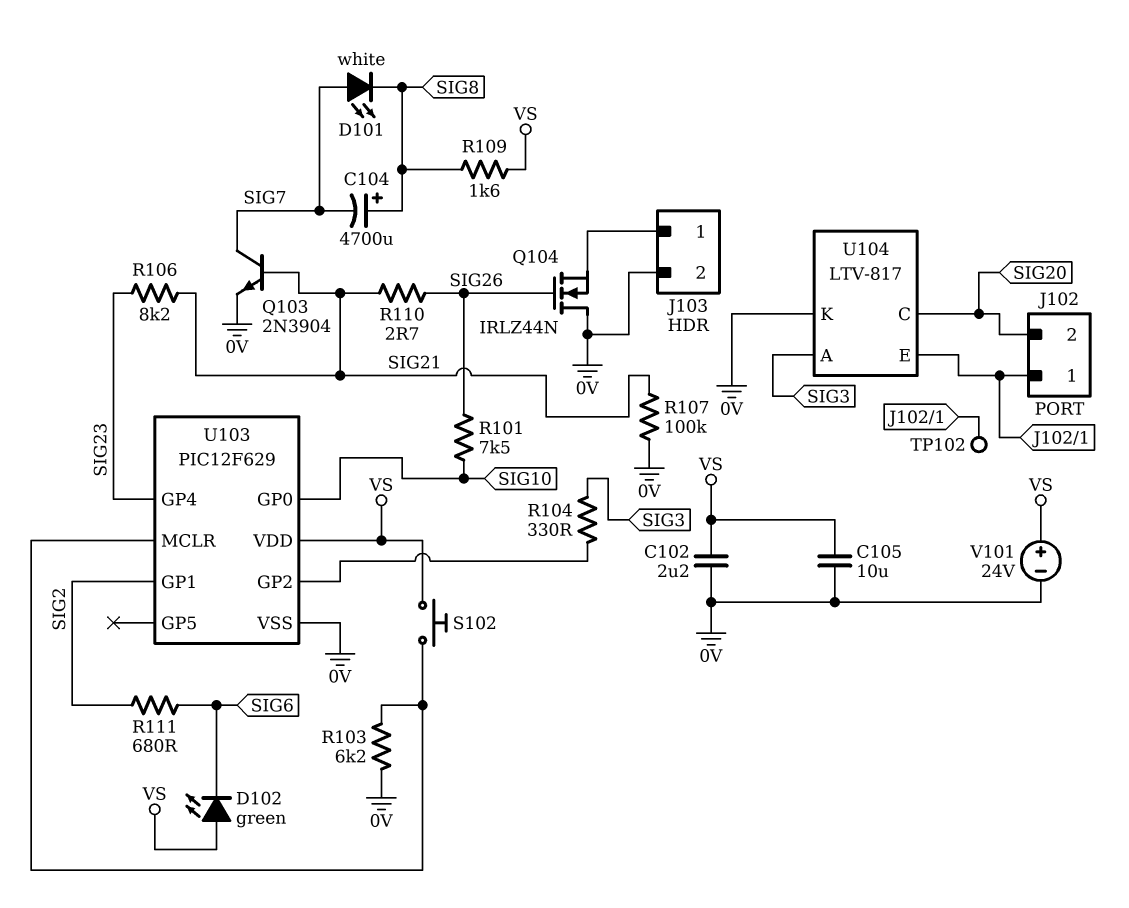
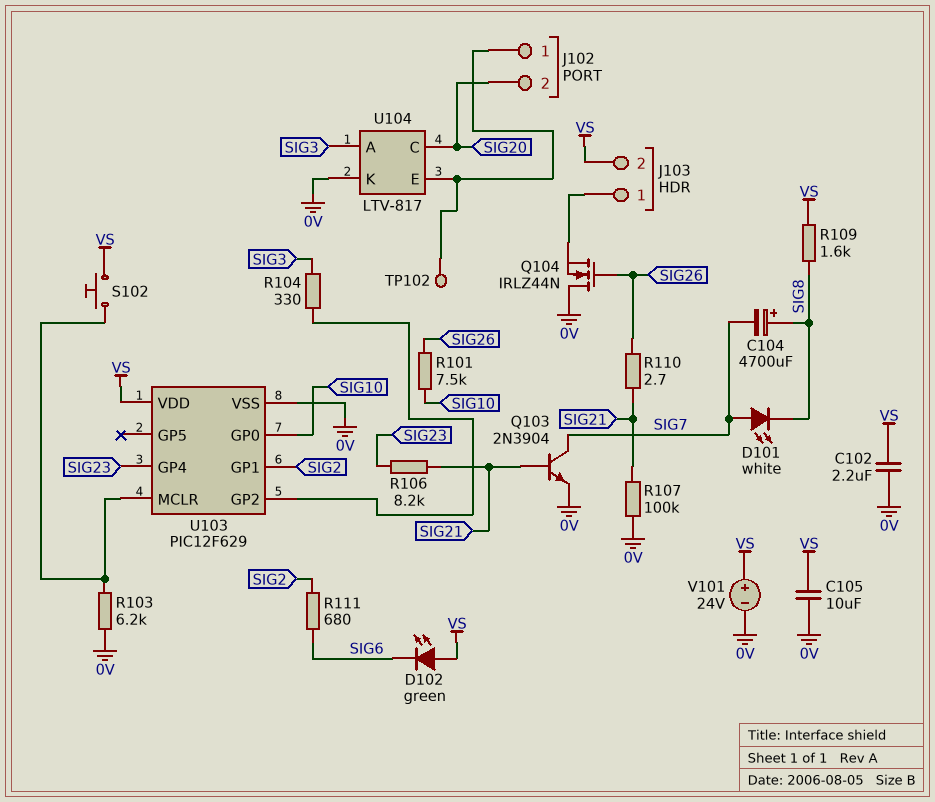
J103 pin 2: 0V -> VS

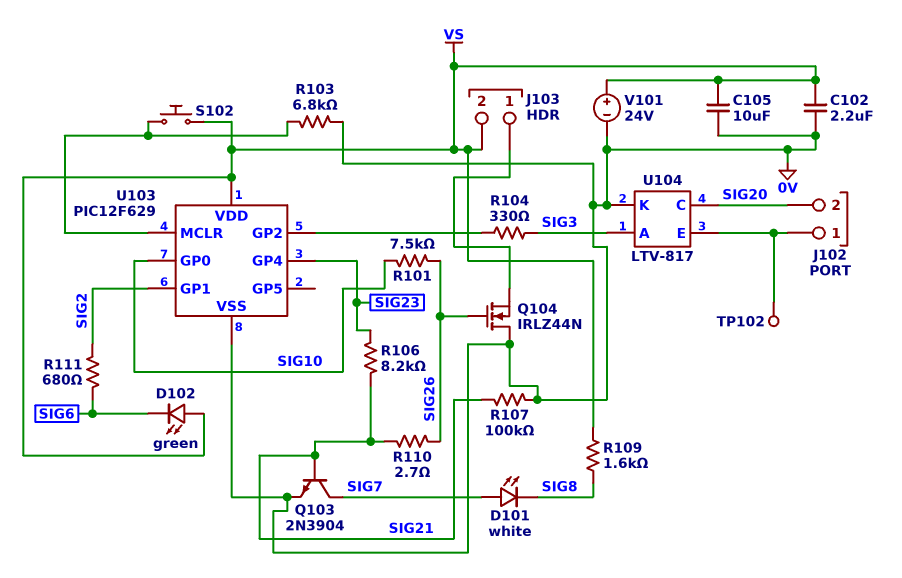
C104: 4700uF (plus SIG8, minus SIG7) -> none
R103: 6.2k (0V, U103/MCLR) -> 6.8k (0V, U103/MCLR)

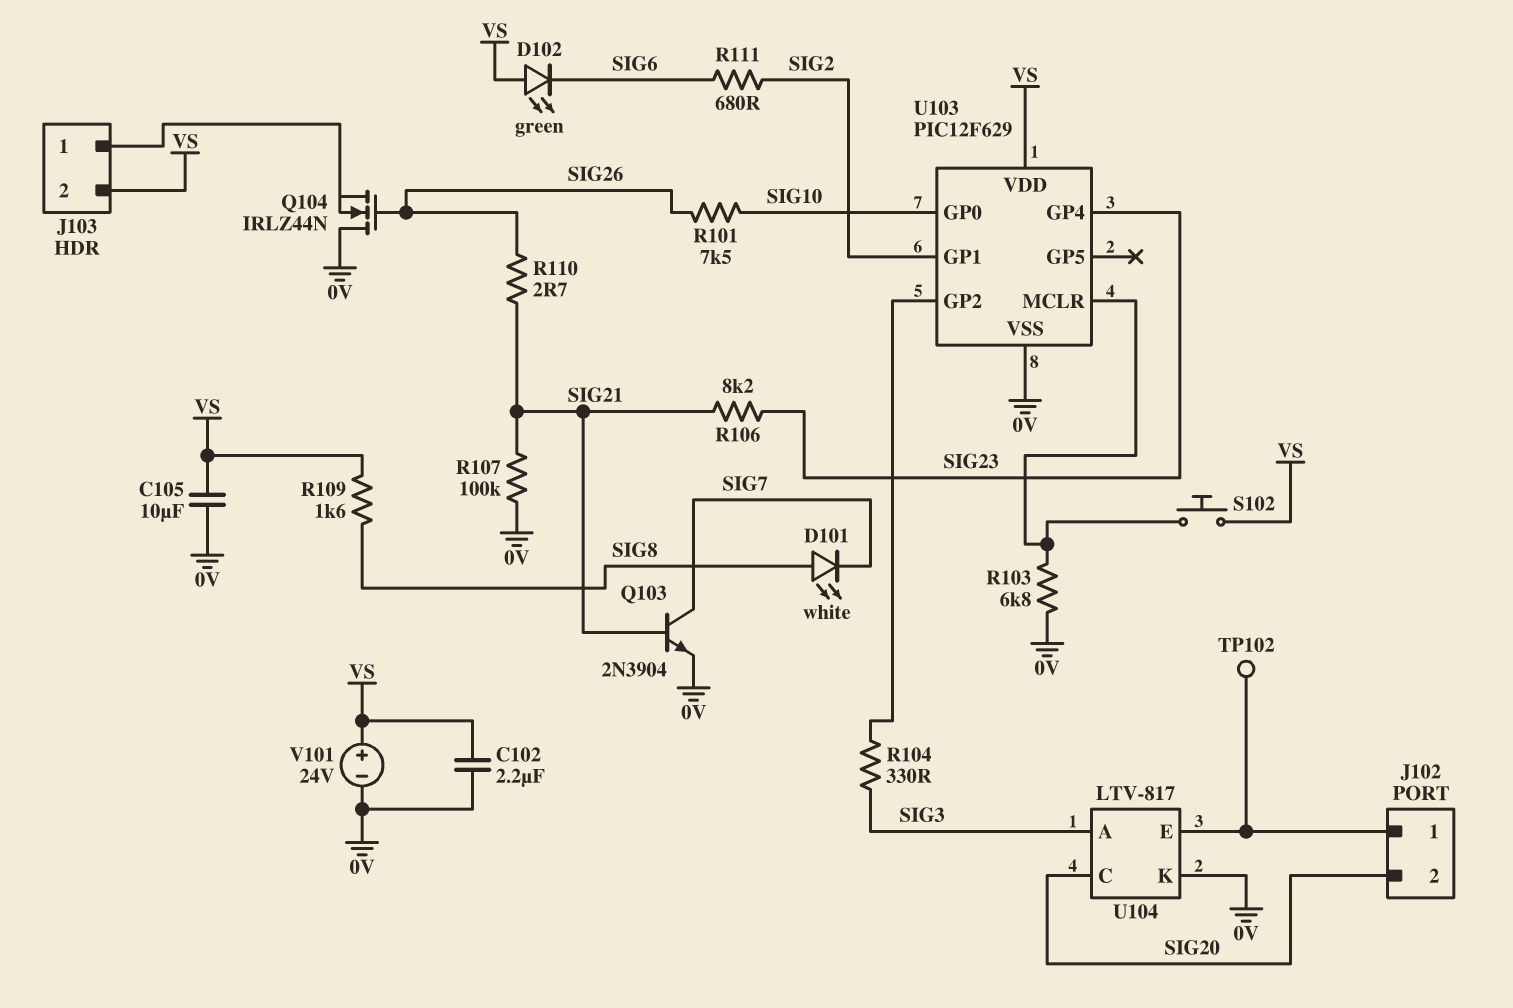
D101: LED white (A SIG7, K SIG8) -> LED white (A SIG8, K SIG7)

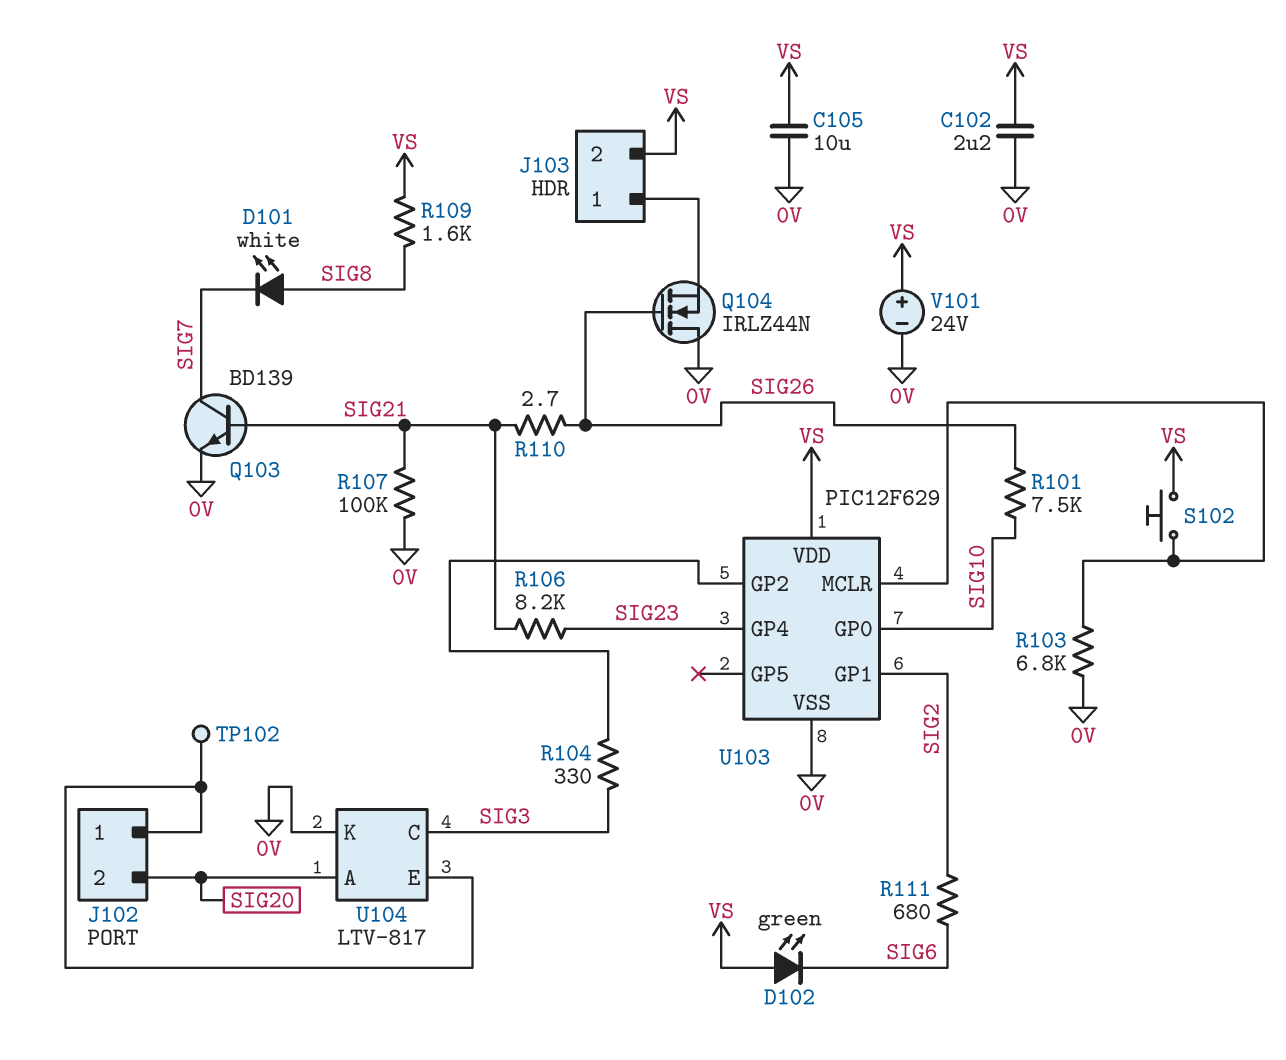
Q103: NPN 2N3904 (B SIG21, C SIG7, E 0V) -> NPN BD139 (B SIG21, C SIG7, E 0V)
U104 pin A: SIG3 -> SIG20
U104 pin C: SIG20 -> SIG3

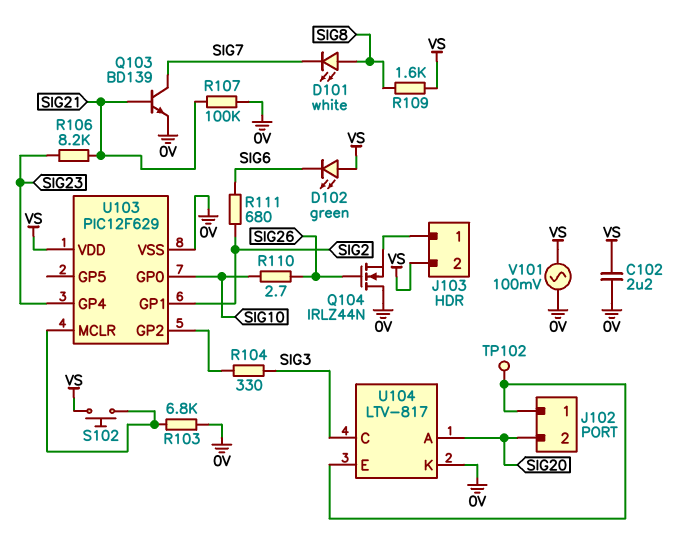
C105: 10uF (0V, VS) -> none
R101: 7.5k (SIG10, SIG26) -> none
R110: 2.7 (SIG21, SIG26) -> 2.7 (SIG10, SIG26)
V101: 24V (plus VS, minus 0V) -> AC 100mV (0V, VS)

